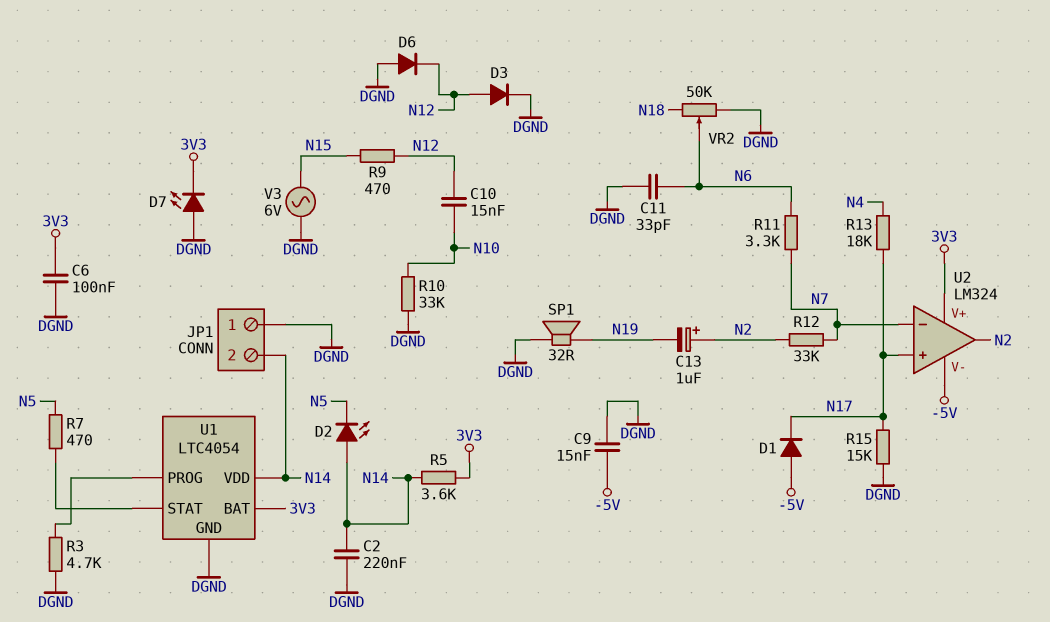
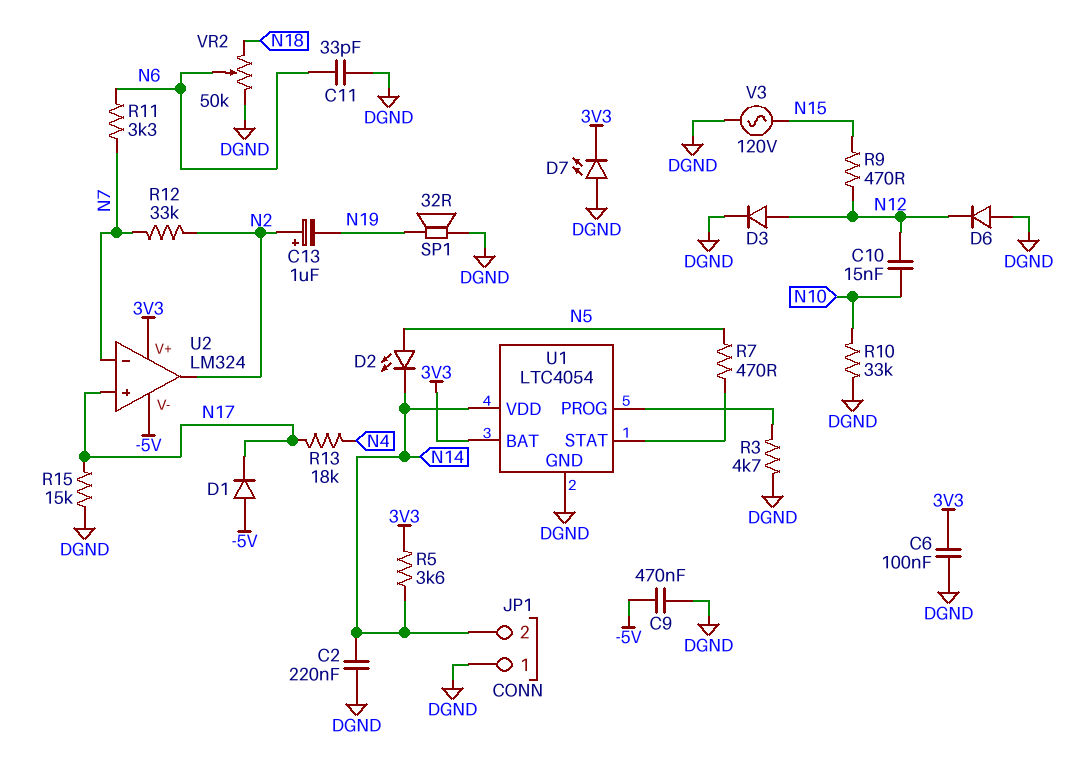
C9: 15nF (-5V, DGND) -> 470nF (-5V, DGND)
D2: LED (A N14, K N5) -> LED (A N5, K N14)
V3: AC 6V (DGND, N15) -> AC 120V (DGND, N15)

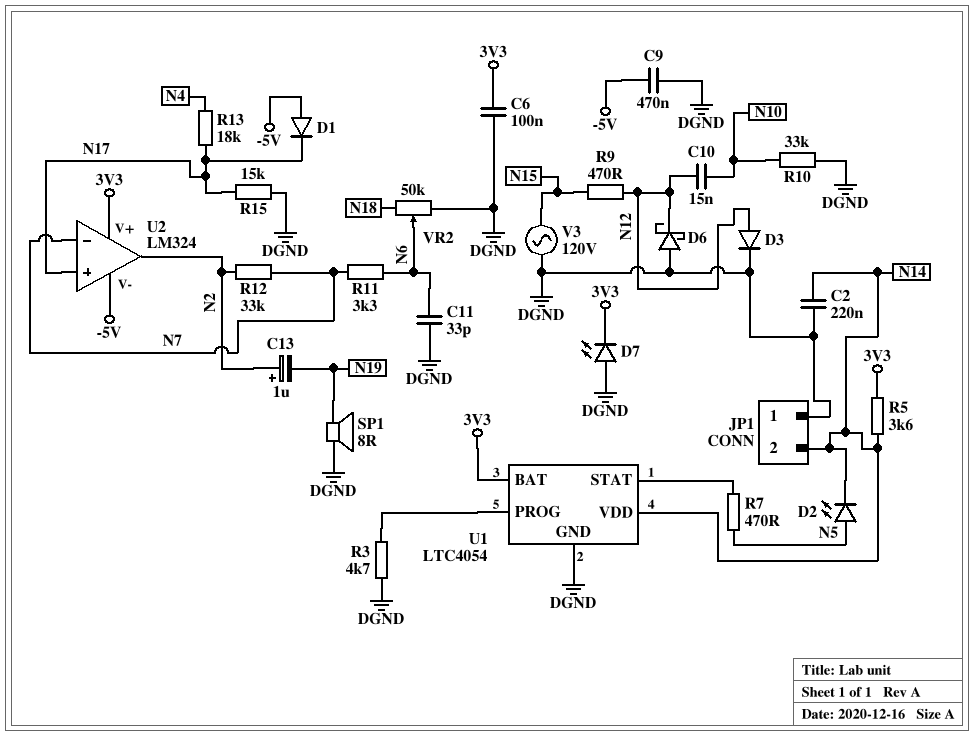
D6: diode (A DGND, K N12) -> schottky (A DGND, K N12)
SP1: speaker 32R (DGND, N19) -> speaker 8R (DGND, N19)

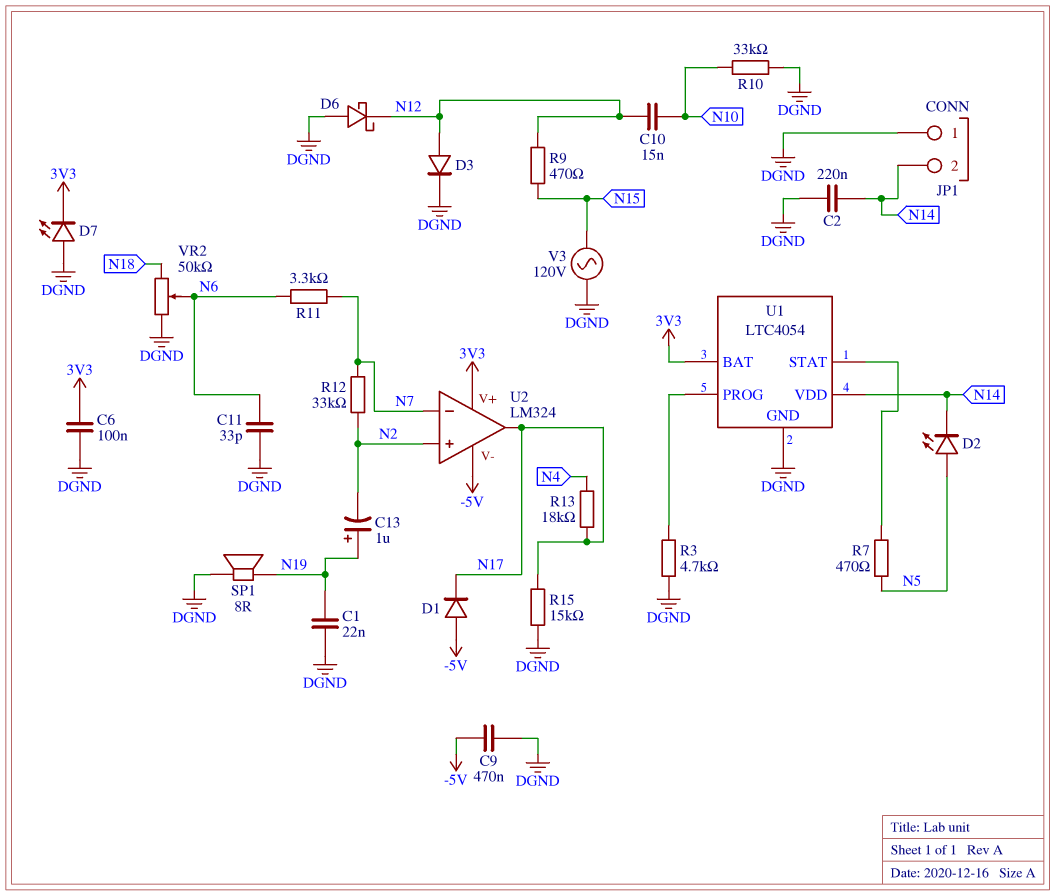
C1: none -> 22nF (DGND, N19)
C13: 1uF (plus N2, minus N19) -> 1uF (plus N19, minus N2)
R5: 3.6k (3V3, N14) -> none
U2 pin in+: N17 -> N2
U2 pin out: N2 -> N17

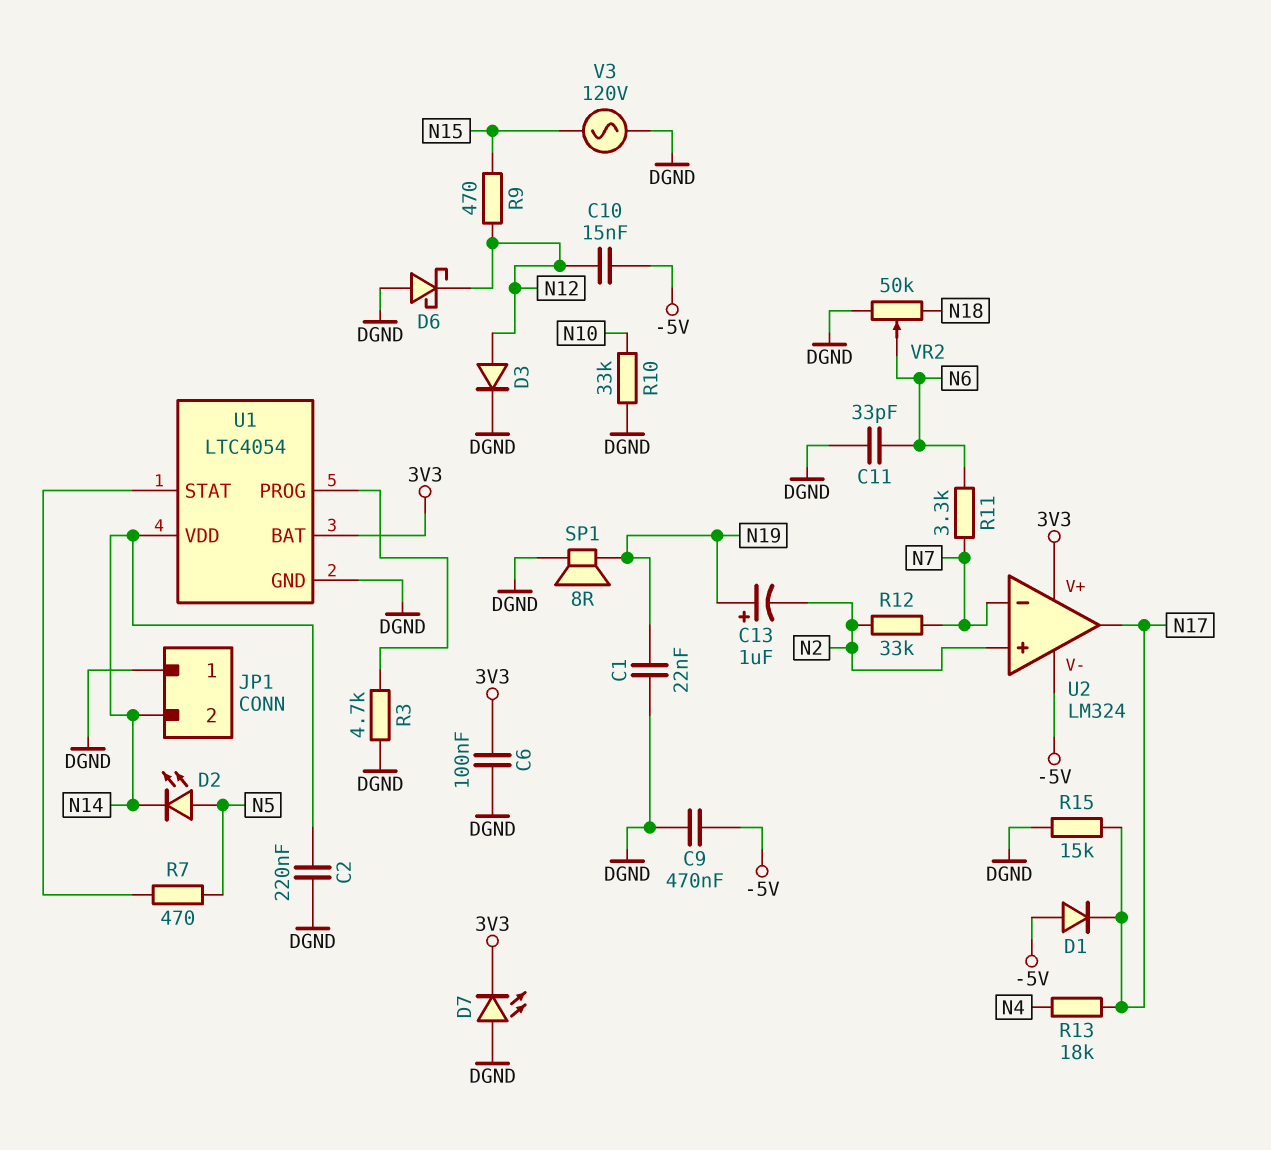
C10: 15nF (N10, N12) -> 15nF (-5V, N12)

